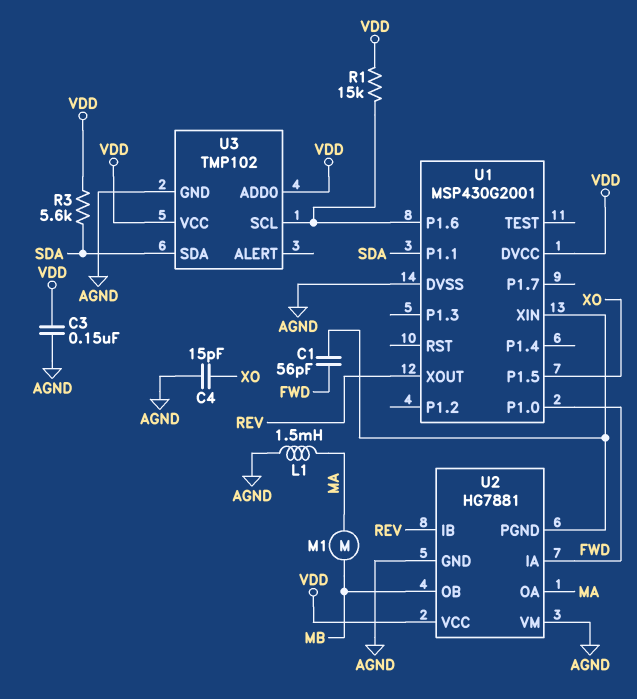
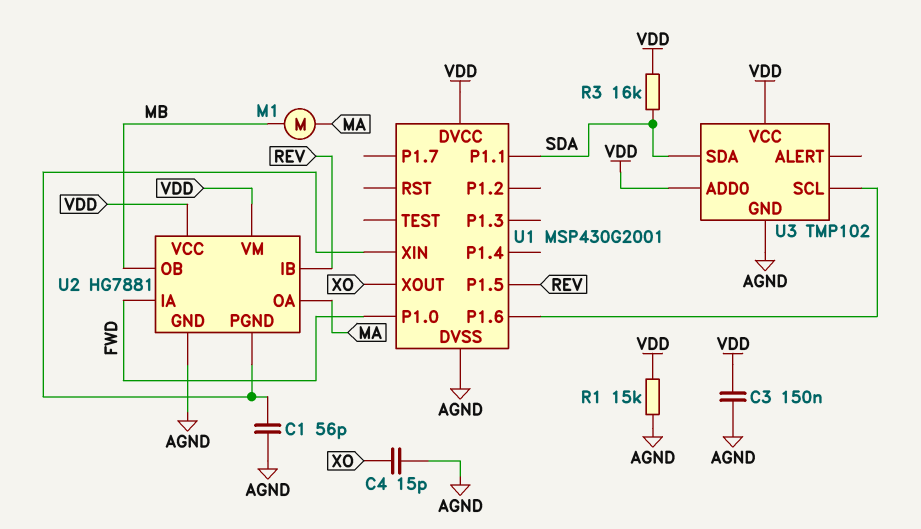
C1: 56pF (FWD, U1/XIN) -> 56pF (AGND, U1/XIN)
L1: 1.5mH (AGND, MA) -> none
R1: 15k (U1/P1.6, VDD) -> 15k (AGND, VDD)
R3: 5.6k (SDA, VDD) -> 16k (SDA, VDD)
U1 pin P1.5: XO -> REV
U1 pin XOUT: REV -> XO
U2 pin VM: AGND -> VDD

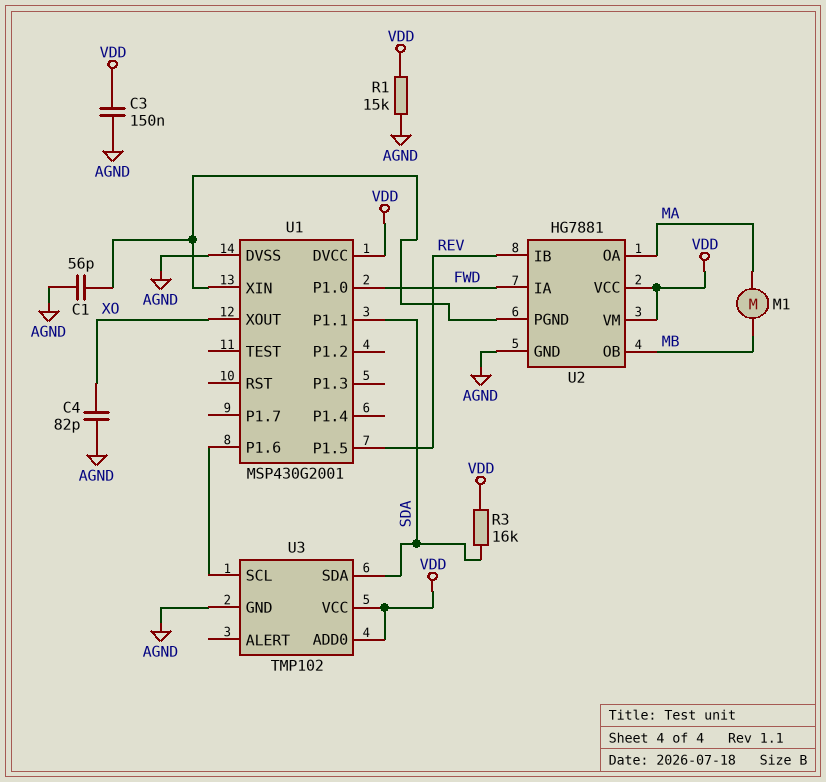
C4: 15pF (AGND, XO) -> 82pF (AGND, XO)

